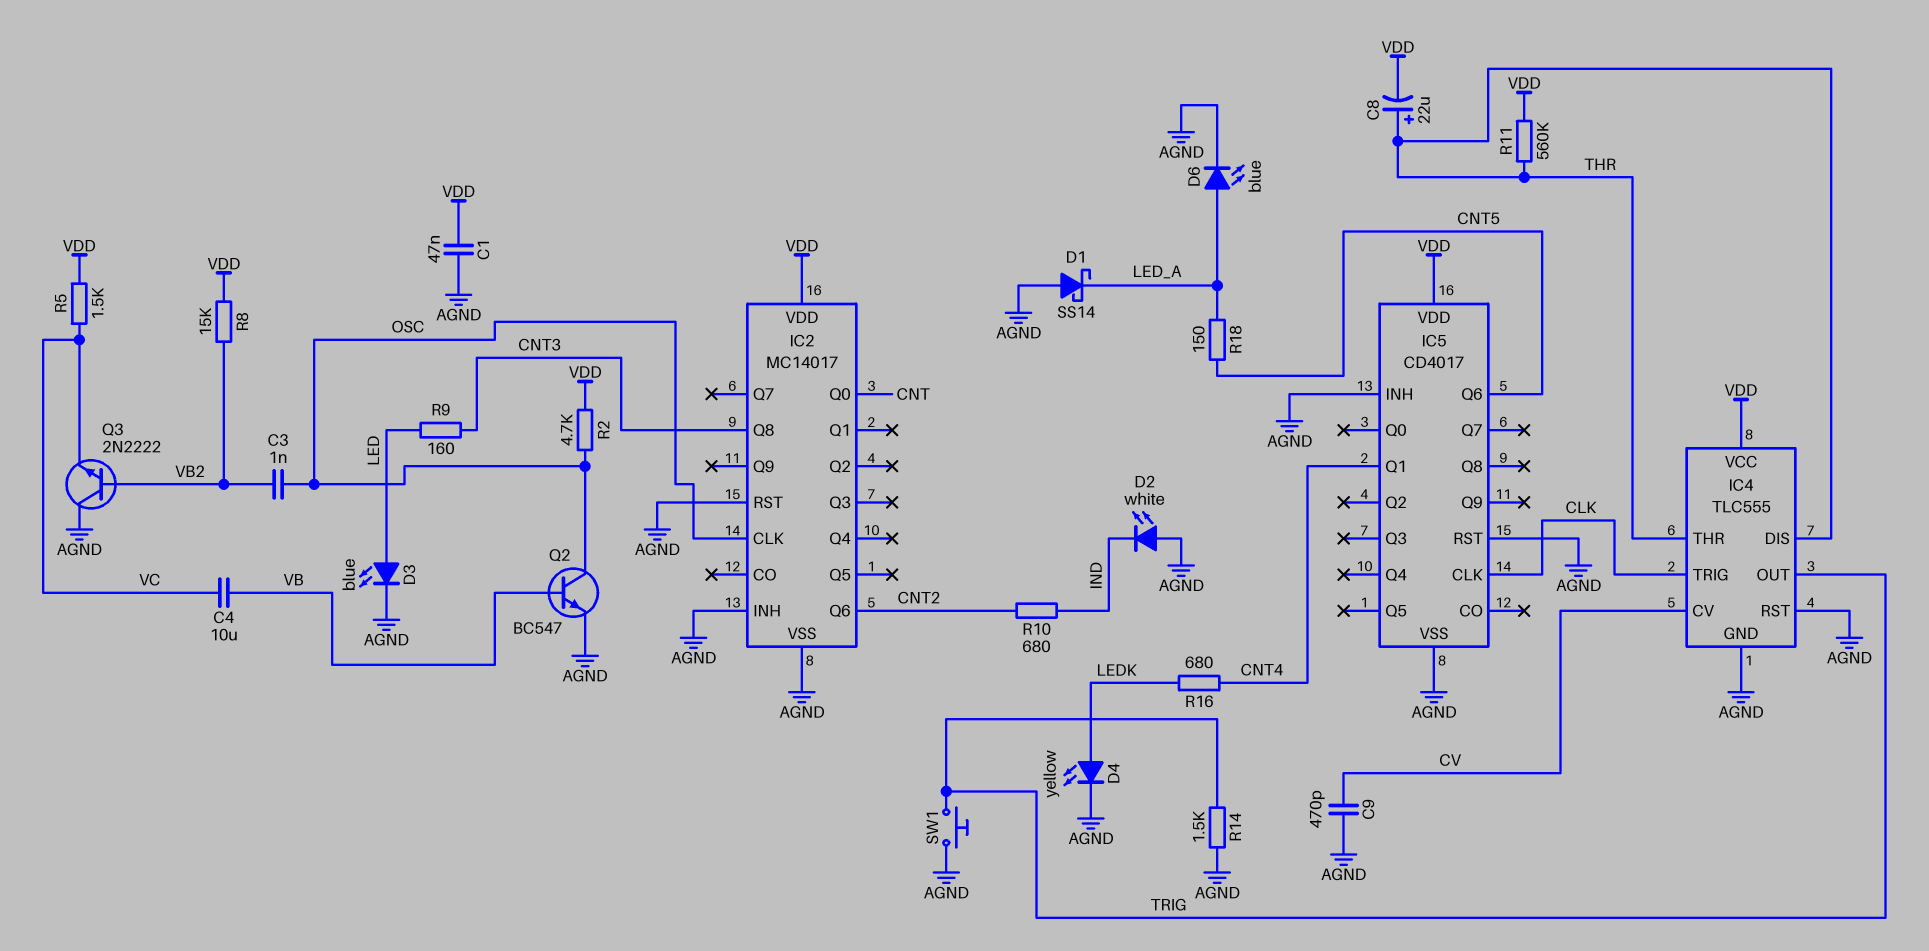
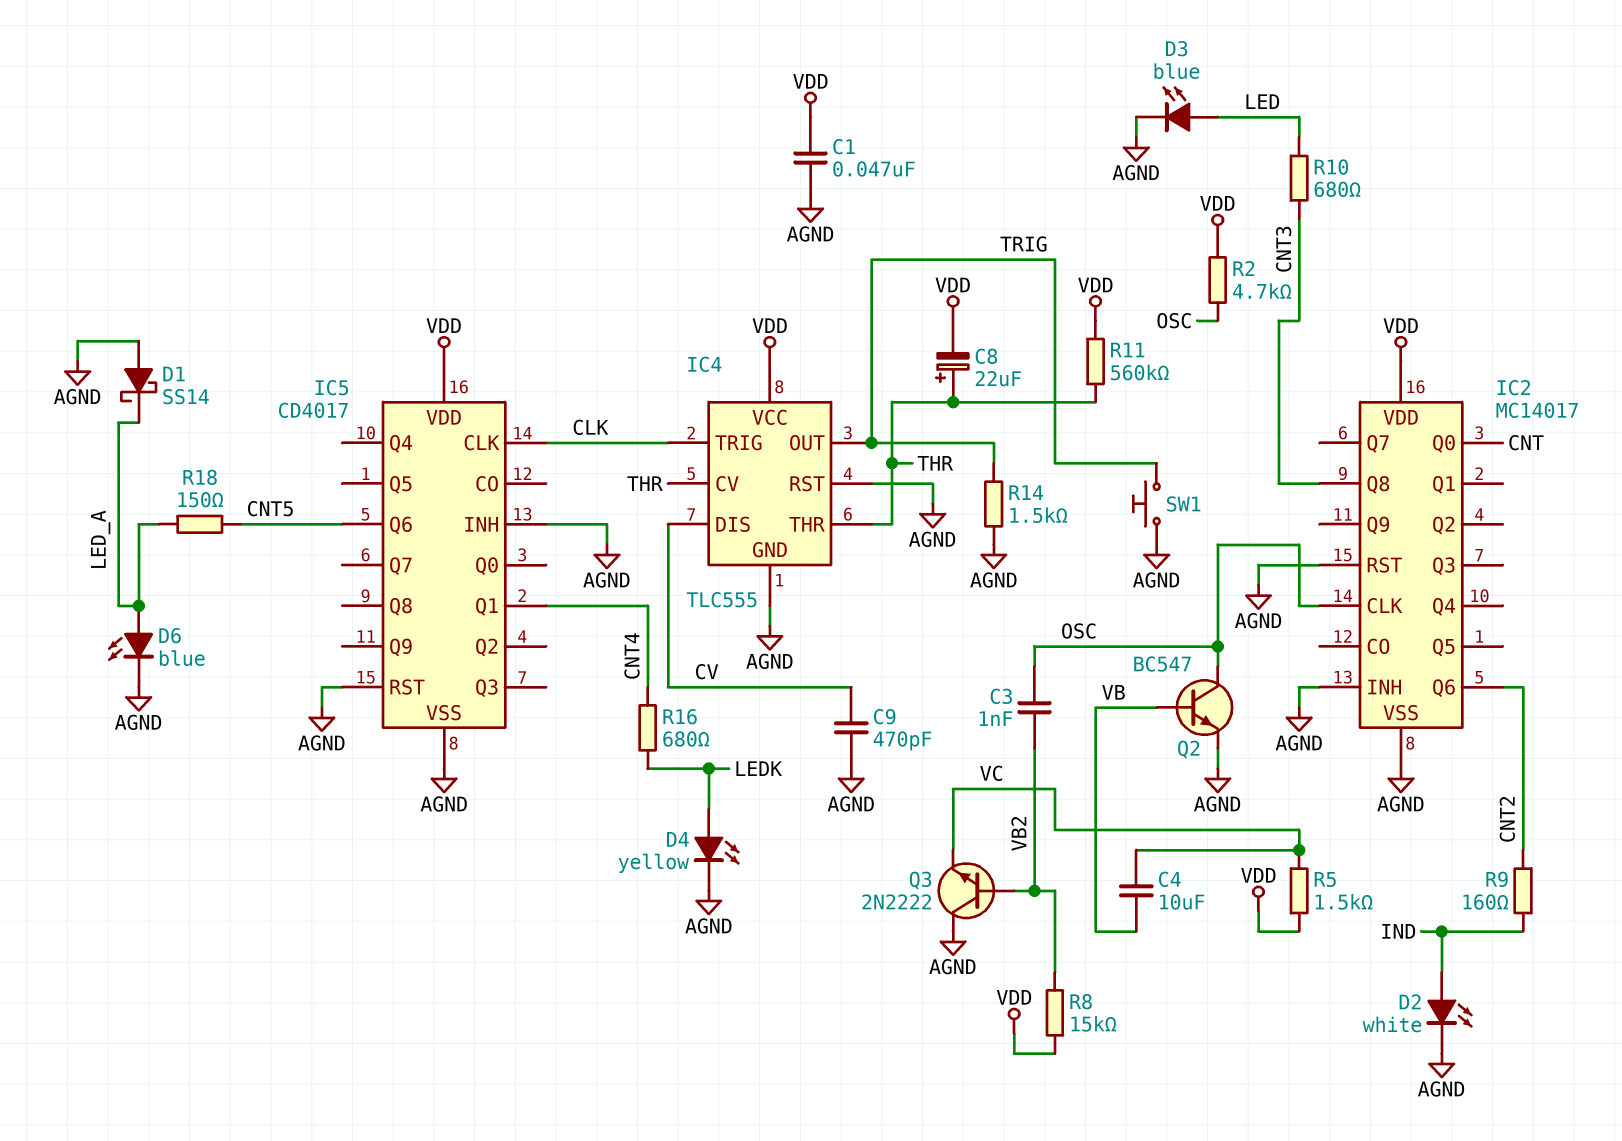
D2: LED white (A AGND, K IND) -> LED white (A IND, K AGND)
IC4 pin CV: CV -> THR
IC4 pin DIS: THR -> CV
R9: 160 (CNT3, LED) -> 160 (CNT2, IND)
R10: 680 (CNT2, IND) -> 680 (CNT3, LED)

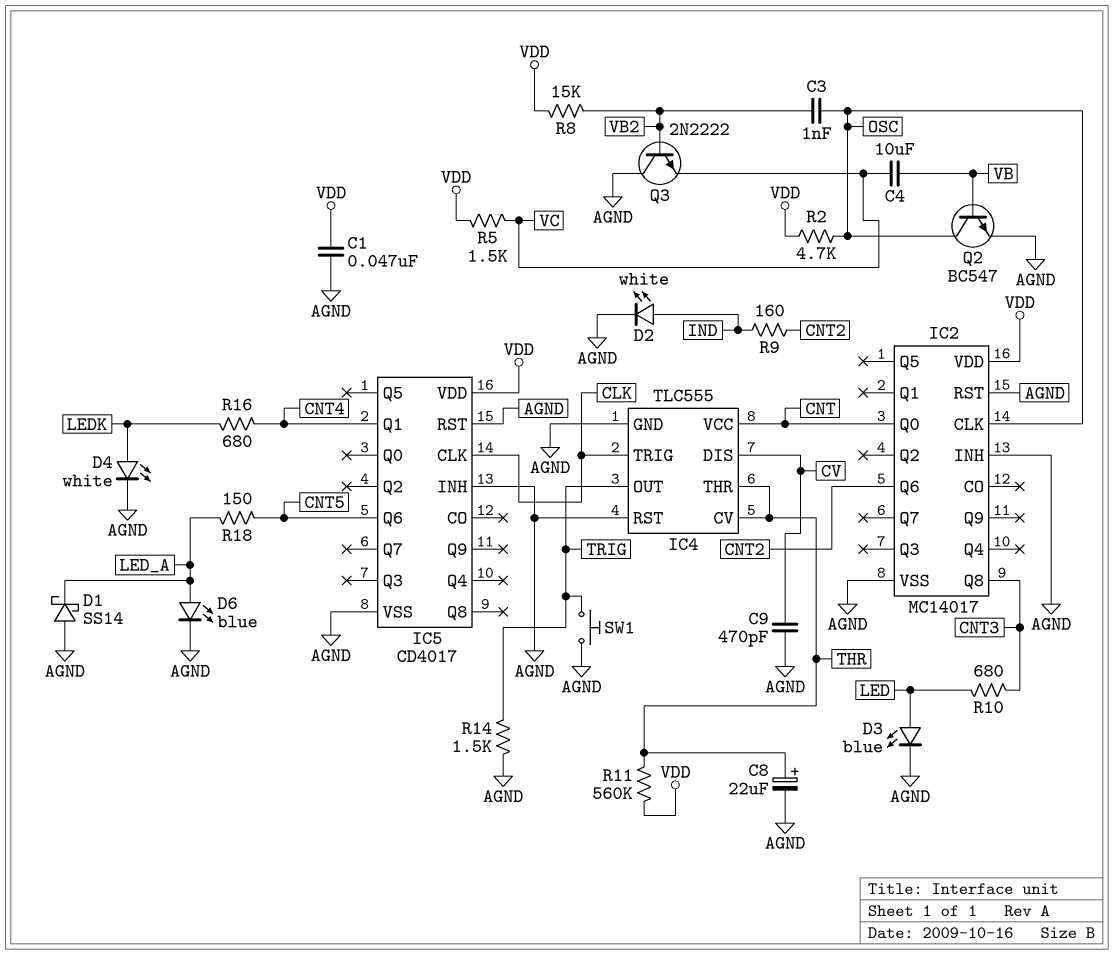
C8: 22uF (plus THR, minus VDD) -> 22uF (plus THR, minus AGND)
D4: LED yellow (A LEDK, K AGND) -> LED white (A LEDK, K AGND)
IC4 pin VCC: VDD -> CNT

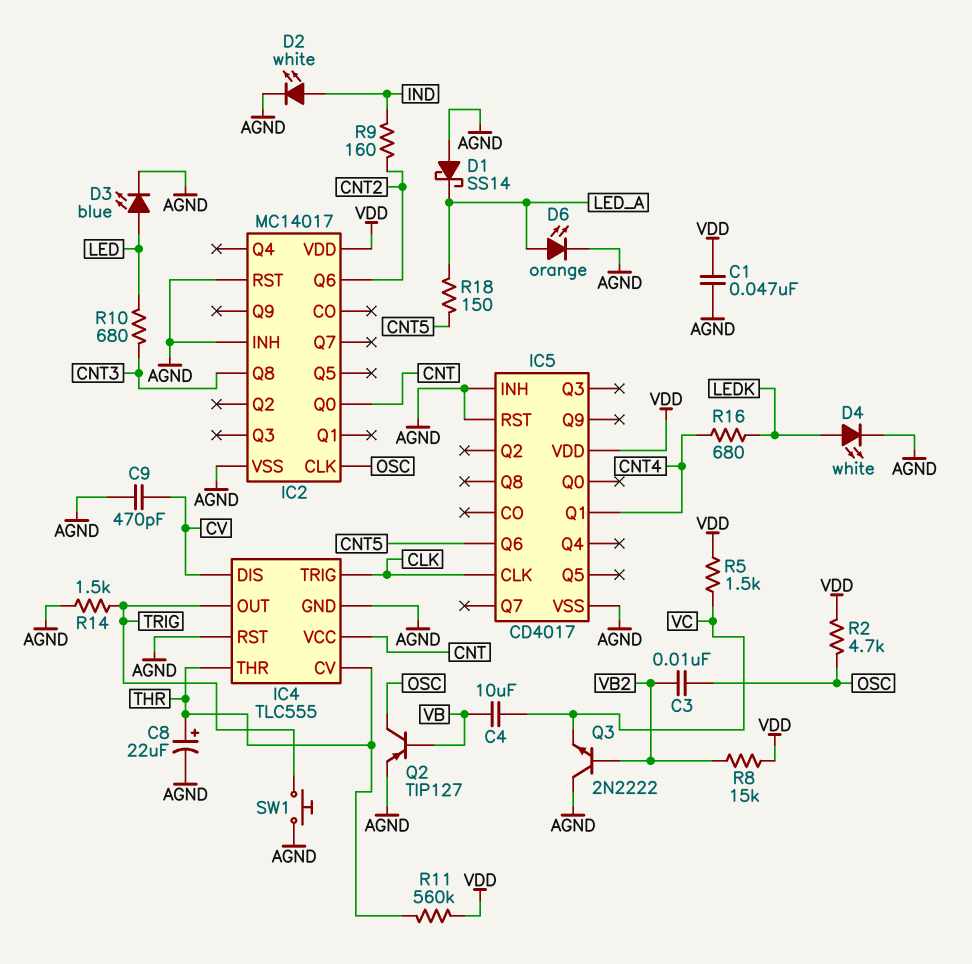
C3: 1nF (OSC, VB2) -> 10nF (OSC, VB2)
D6: LED blue (A LED_A, K AGND) -> LED orange (A LED_A, K AGND)
Q2: NPN BC547 (B VB, C OSC, E AGND) -> PNP TIP127 (B VB, C OSC, E AGND)

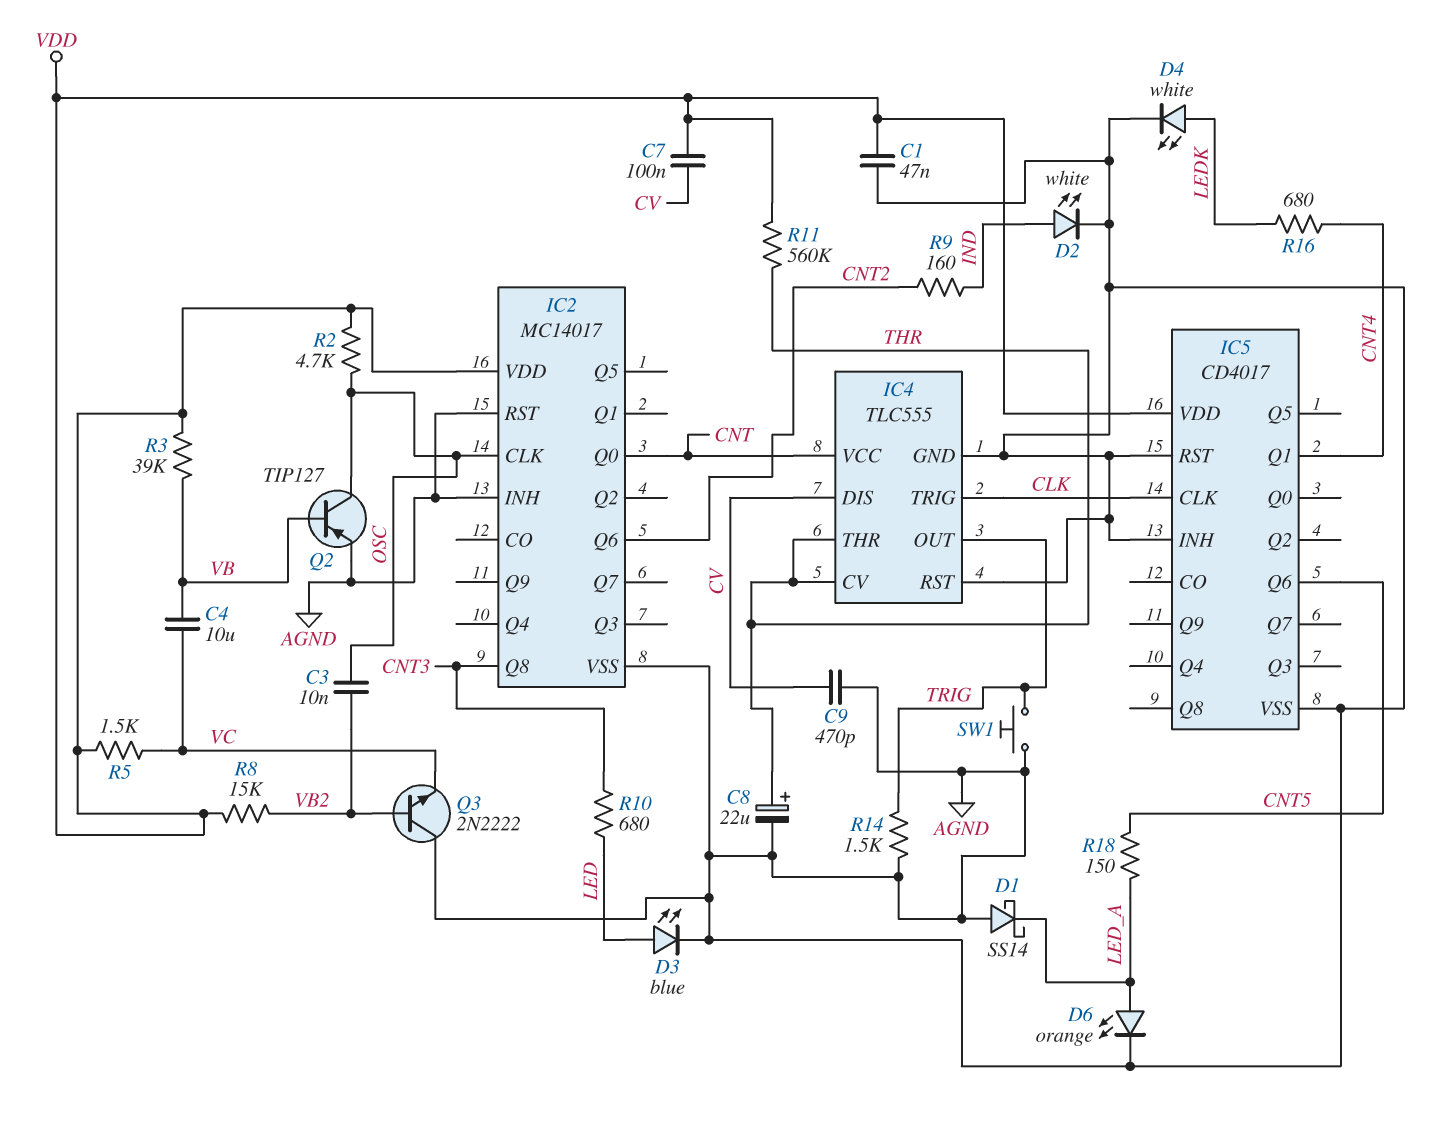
C7: none -> 100nF (CV, VDD)
R3: none -> 39k (VB, VDD)

